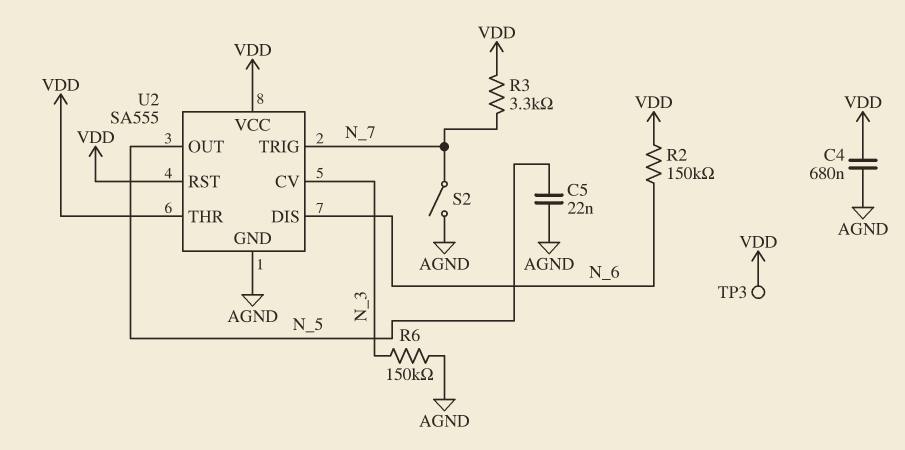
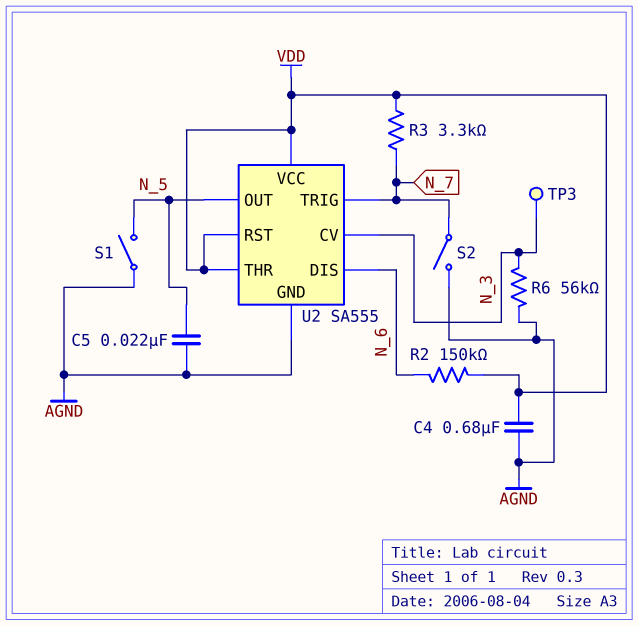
R6: 150k (AGND, N_3) -> 56k (AGND, N_3)
S1: none -> switch (AGND, N_5)
TP3: test point (VDD) -> test point (N_3)

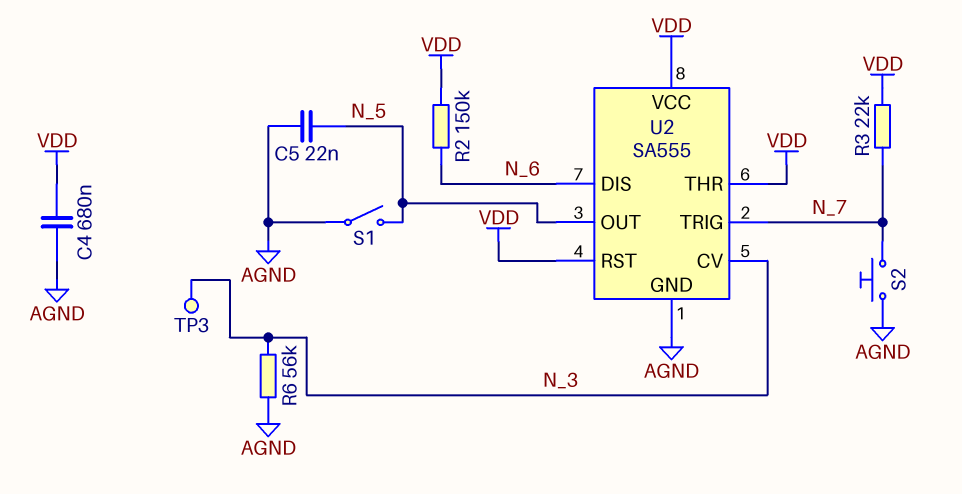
R3: 3.3k (N_7, VDD) -> 22k (N_7, VDD)
S2: switch (AGND, N_7) -> button (AGND, N_7)

